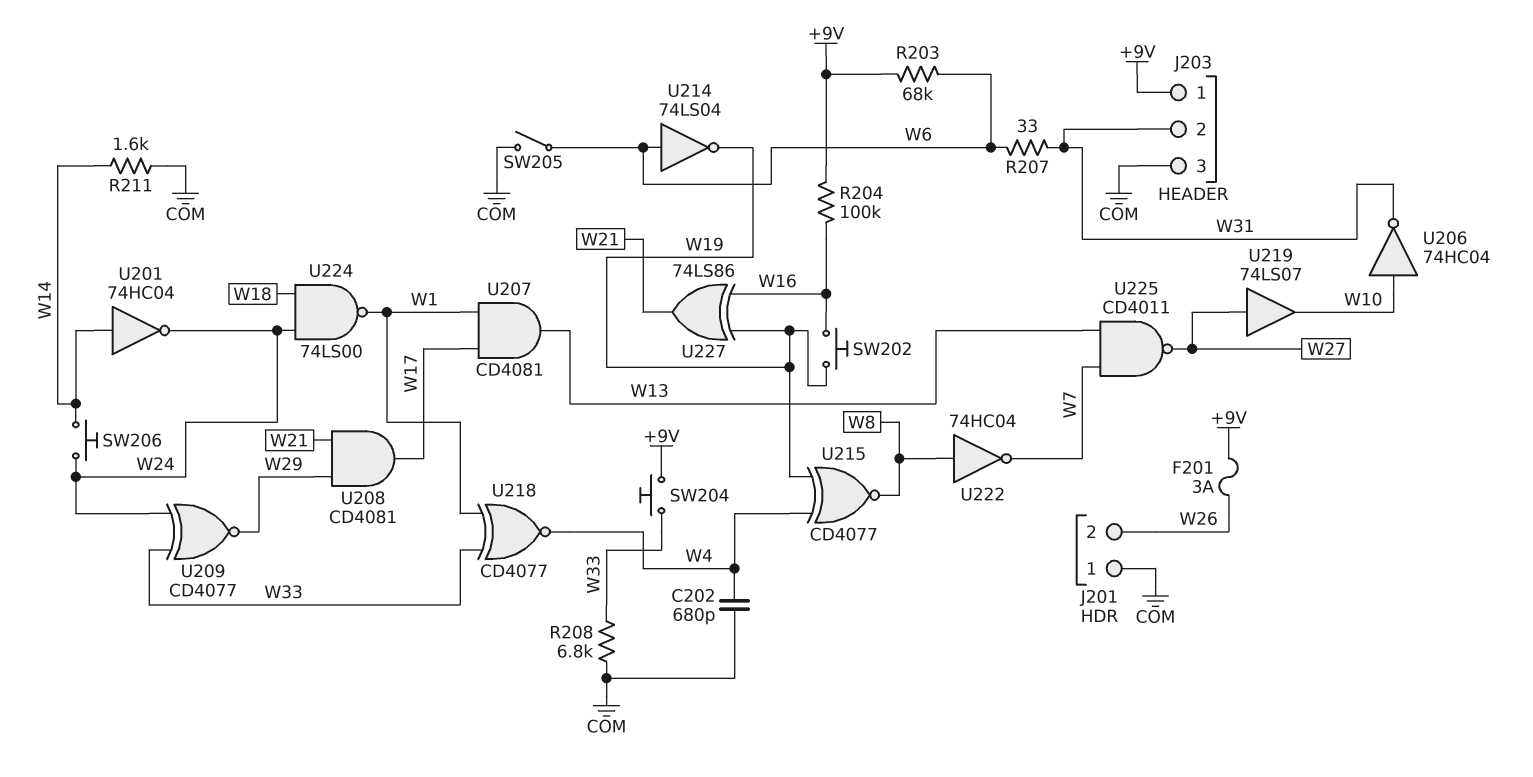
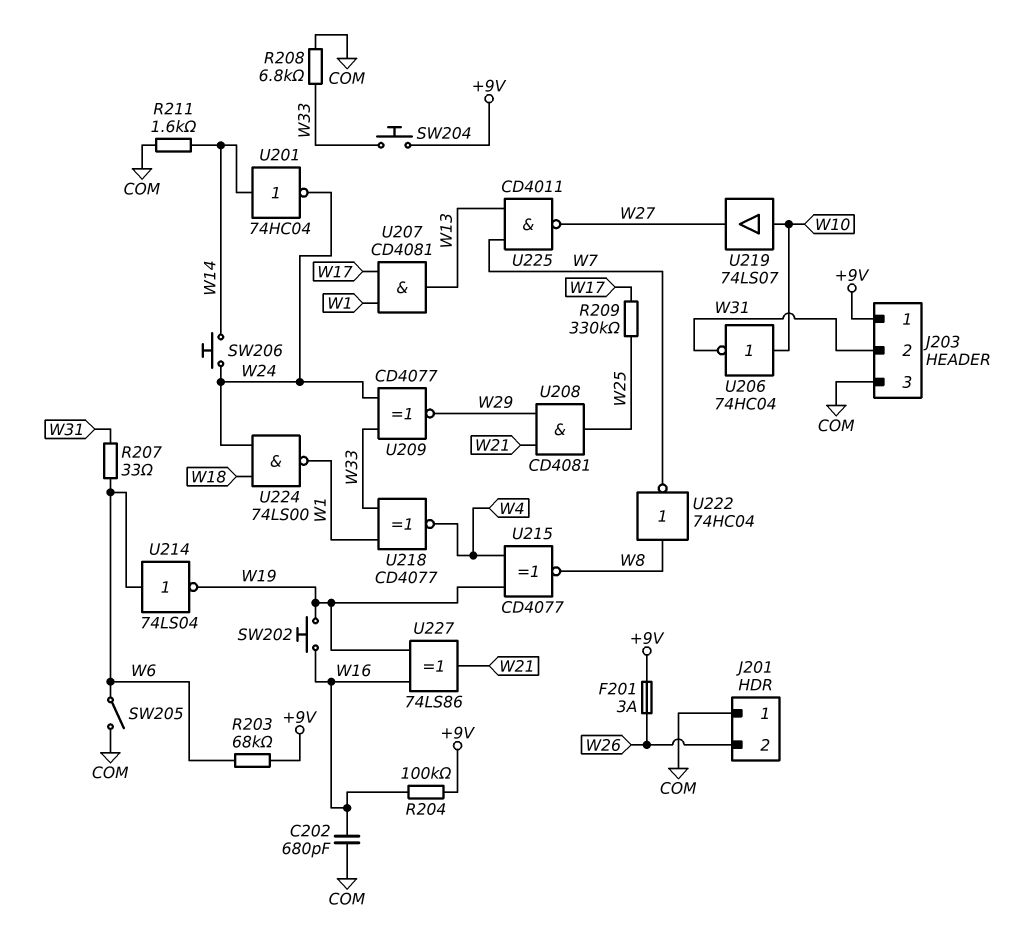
C202: 680pF (COM, W4) -> 680pF (COM, W16)
R209: none -> 330k (W17, W25)
U208: AND CD4081 (in W21, in W29, out W17) -> AND CD4081 (in W21, in W29, out W25)
U219: buffer 74LS07 (in W27, out W10) -> buffer 74LS07 (in W10, out W27)

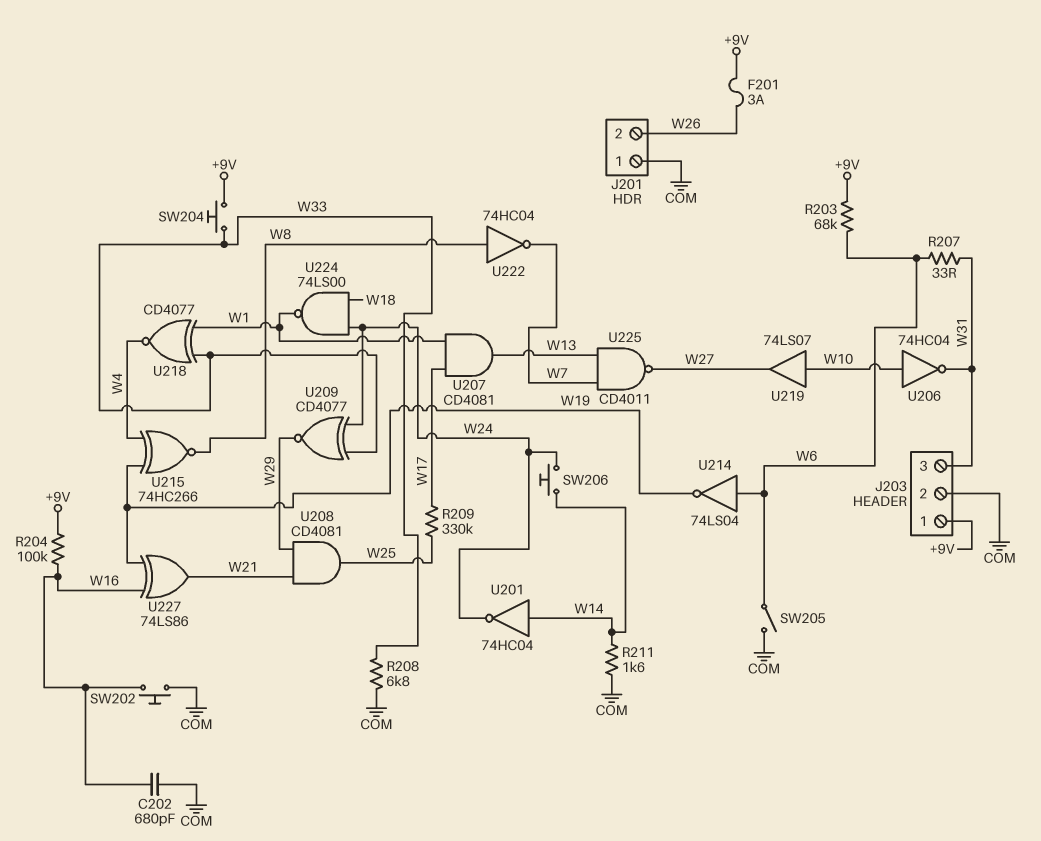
J203 pin 2: W31 -> COM
J203 pin 3: COM -> W31
SW202: button (W16, W19) -> button (COM, W16)
U215: XNOR CD4077 (in W4, in W19, out W8) -> XNOR 74HC266 (in W4, in W19, out W8)

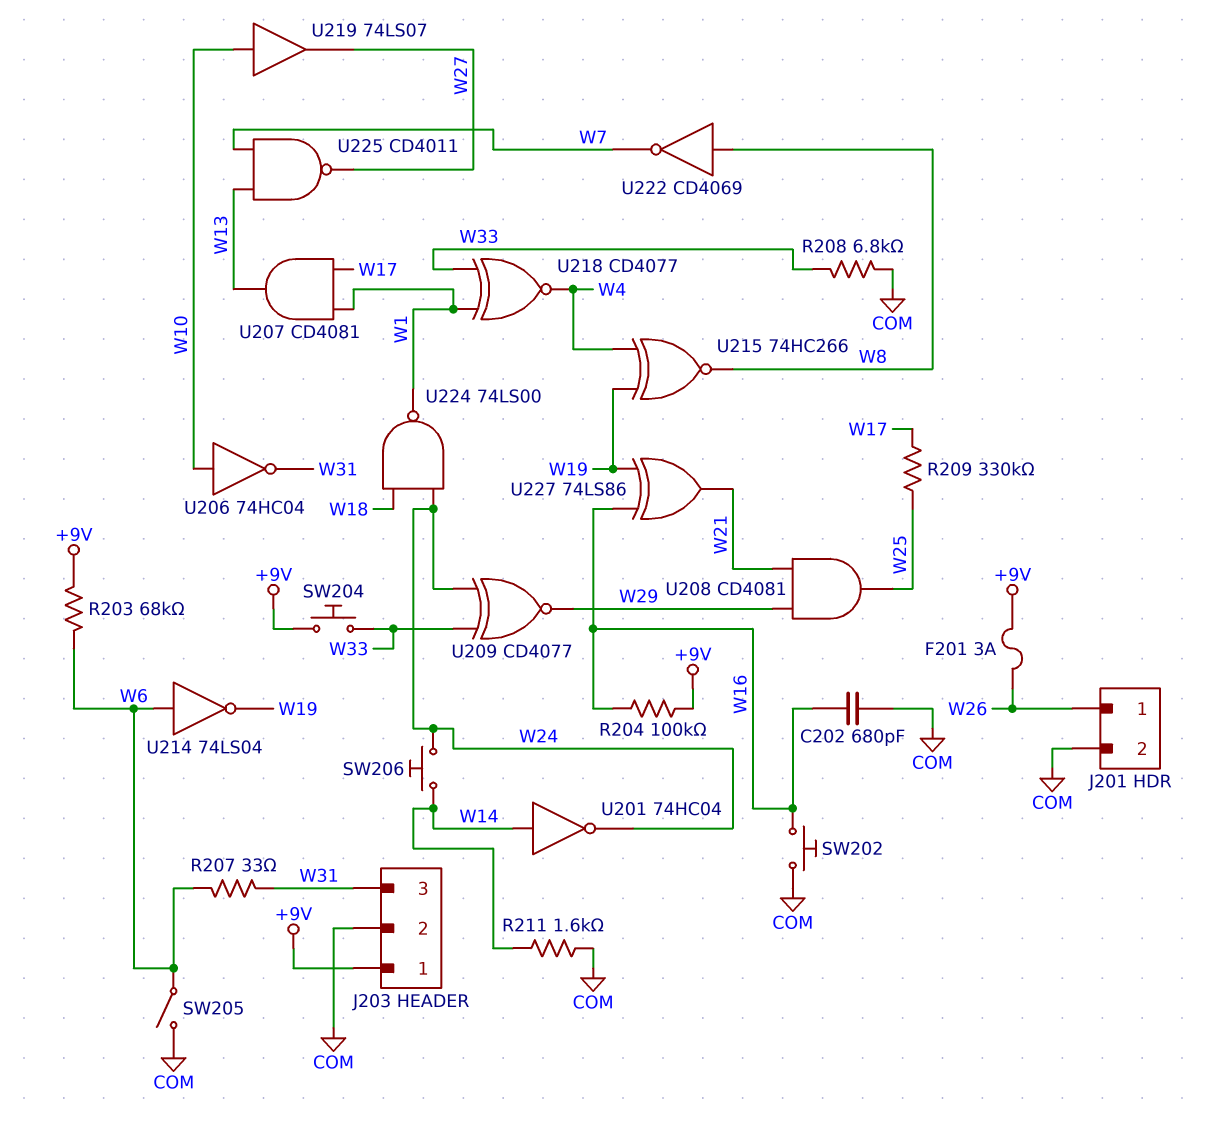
J201 pin 1: COM -> W26
J201 pin 2: W26 -> COM
U222: NOT 74HC04 (in W8, out W7) -> NOT CD4069 (in W8, out W7)

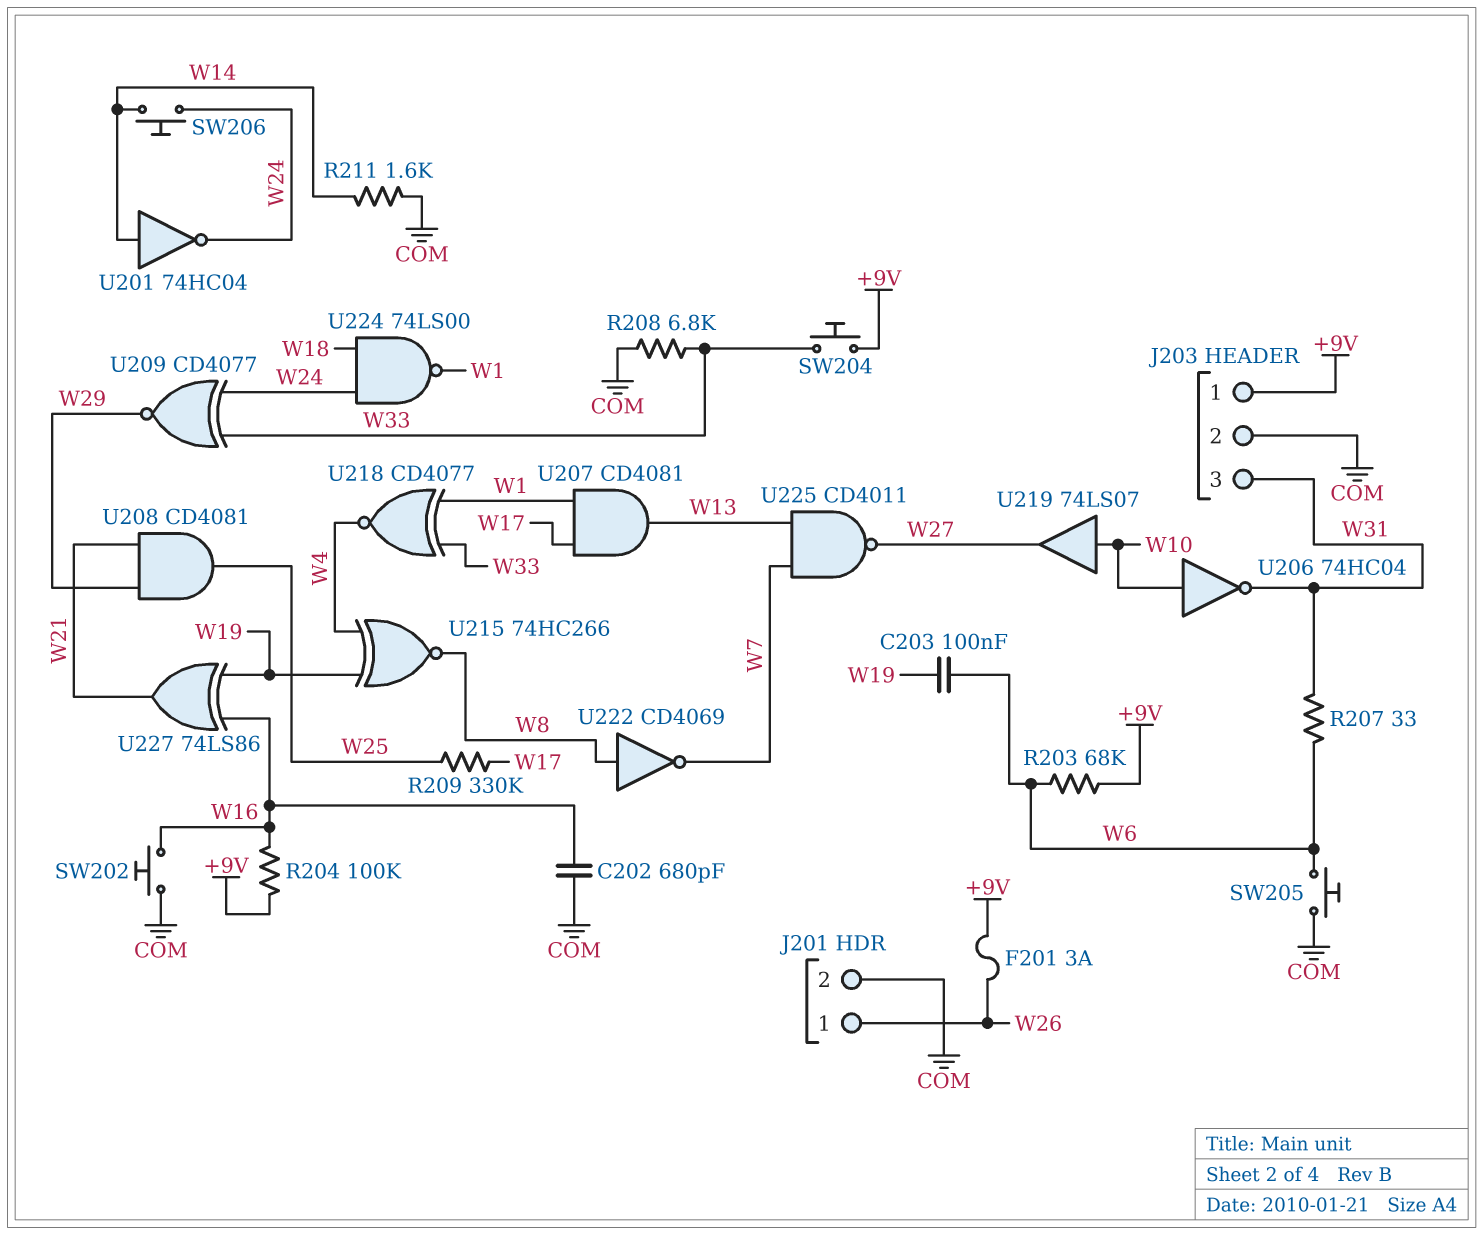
C203: none -> 100nF (W6, W19)
SW205: switch (COM, W6) -> button (COM, W6)
U214: NOT 74LS04 (in W6, out W19) -> none

